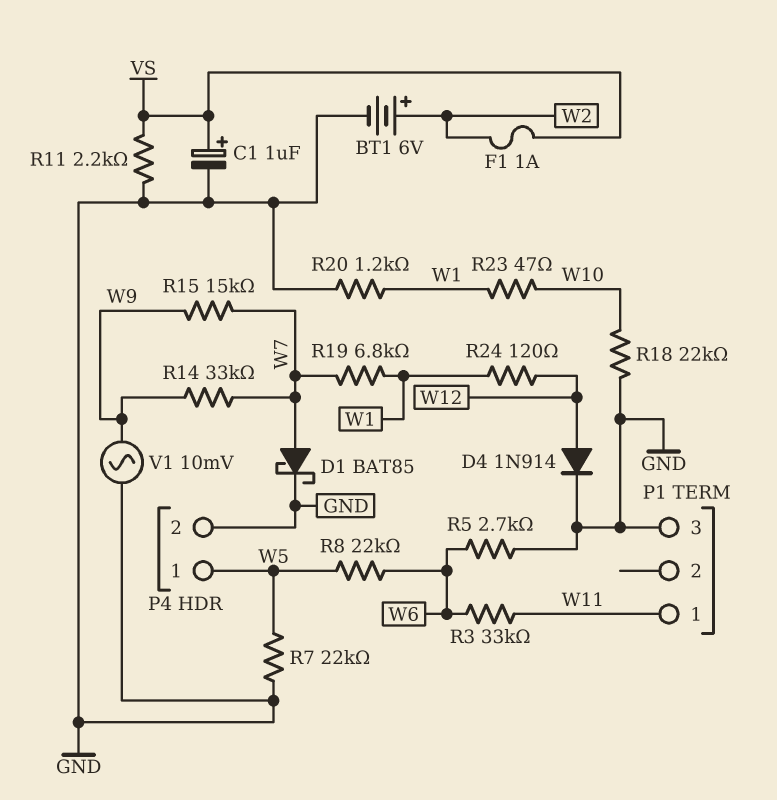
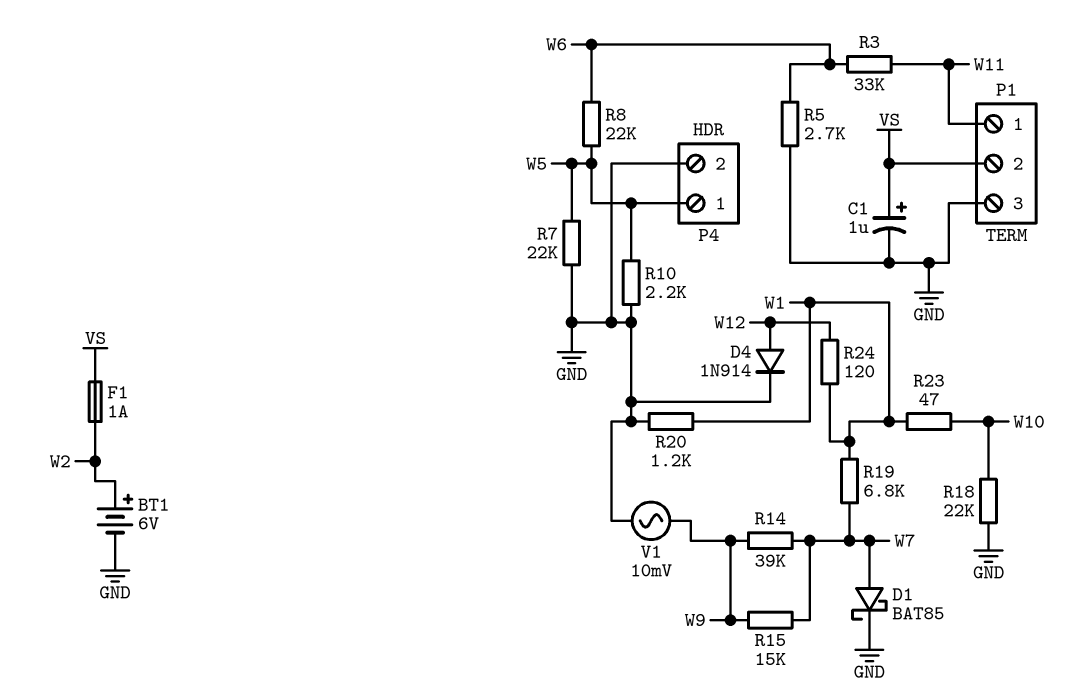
P1 pin 2: none -> VS
R10: none -> 2.2k (GND, W5)
R11: 2.2k (GND, VS) -> none
R14: 33k (W7, W9) -> 39k (W7, W9)

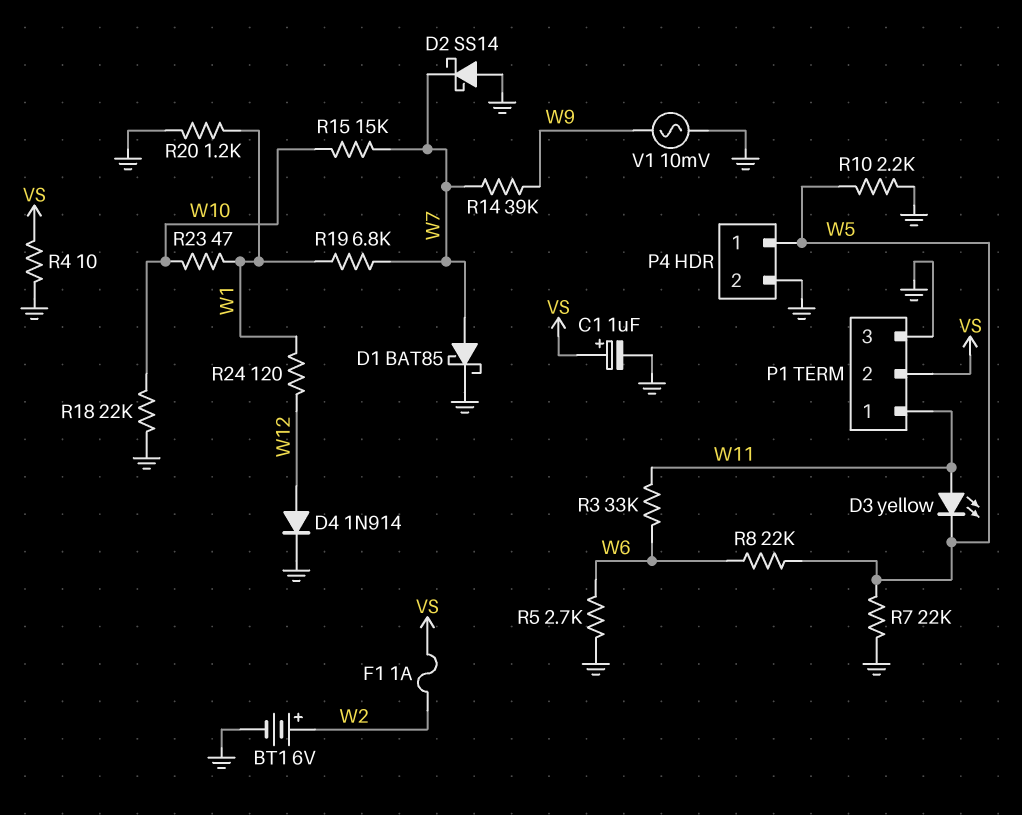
D2: none -> schottky SS14 (A GND, K W7)
D3: none -> LED yellow (A W11, K W5)
R4: none -> 10 (GND, VS)
R15: 15k (W7, W9) -> 15k (W7, W10)

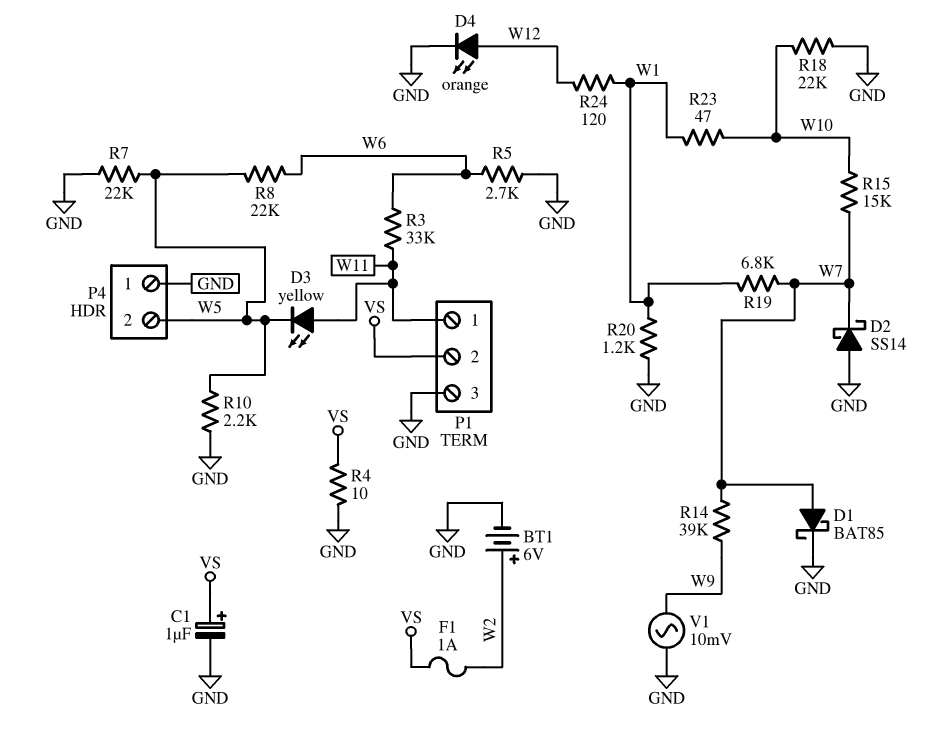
D4: diode 1N914 (A W12, K GND) -> LED orange (A W12, K GND)
P4 pin 1: W5 -> GND
P4 pin 2: GND -> W5

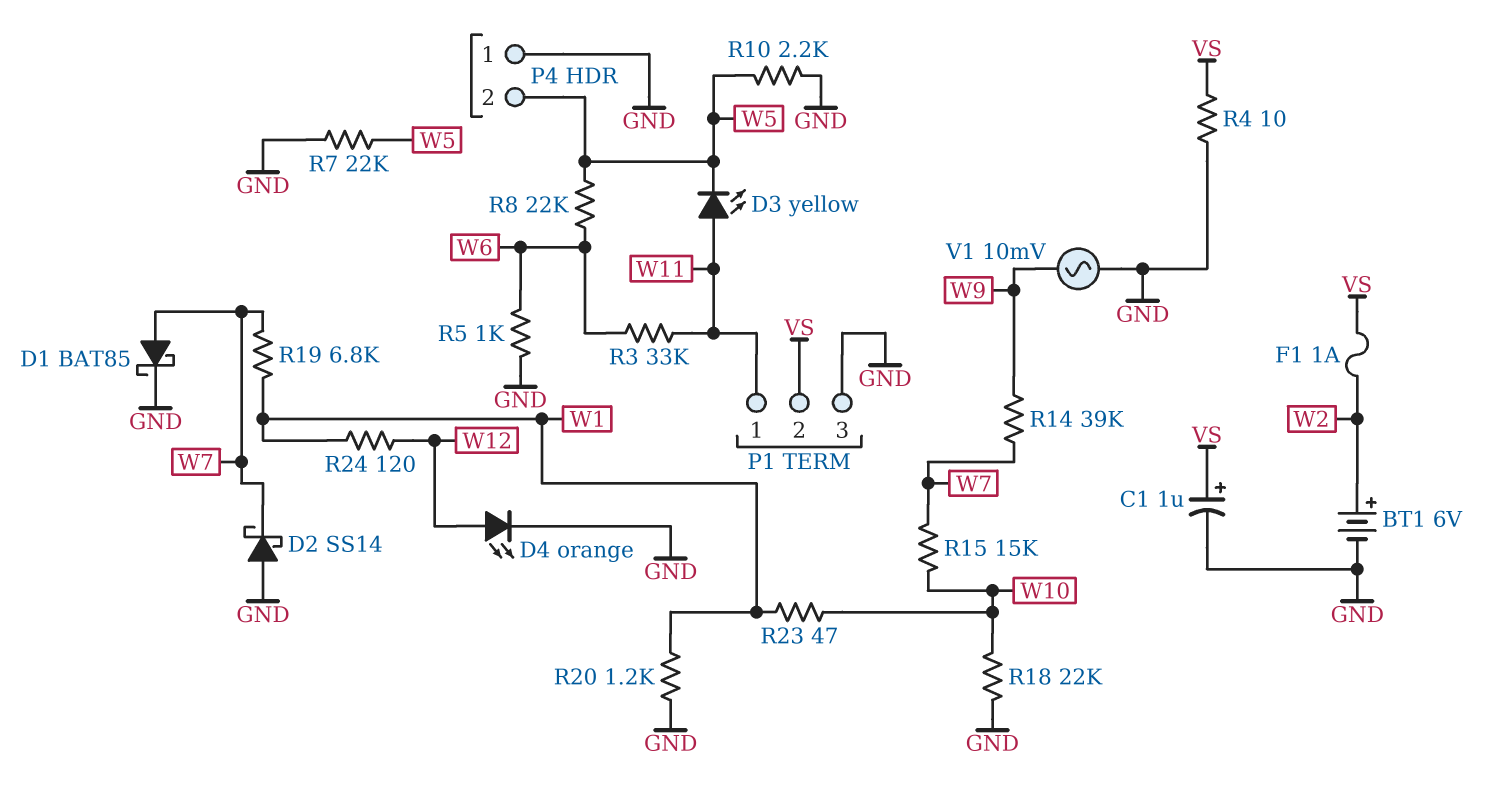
R5: 2.7k (GND, W6) -> 1k (GND, W6)

